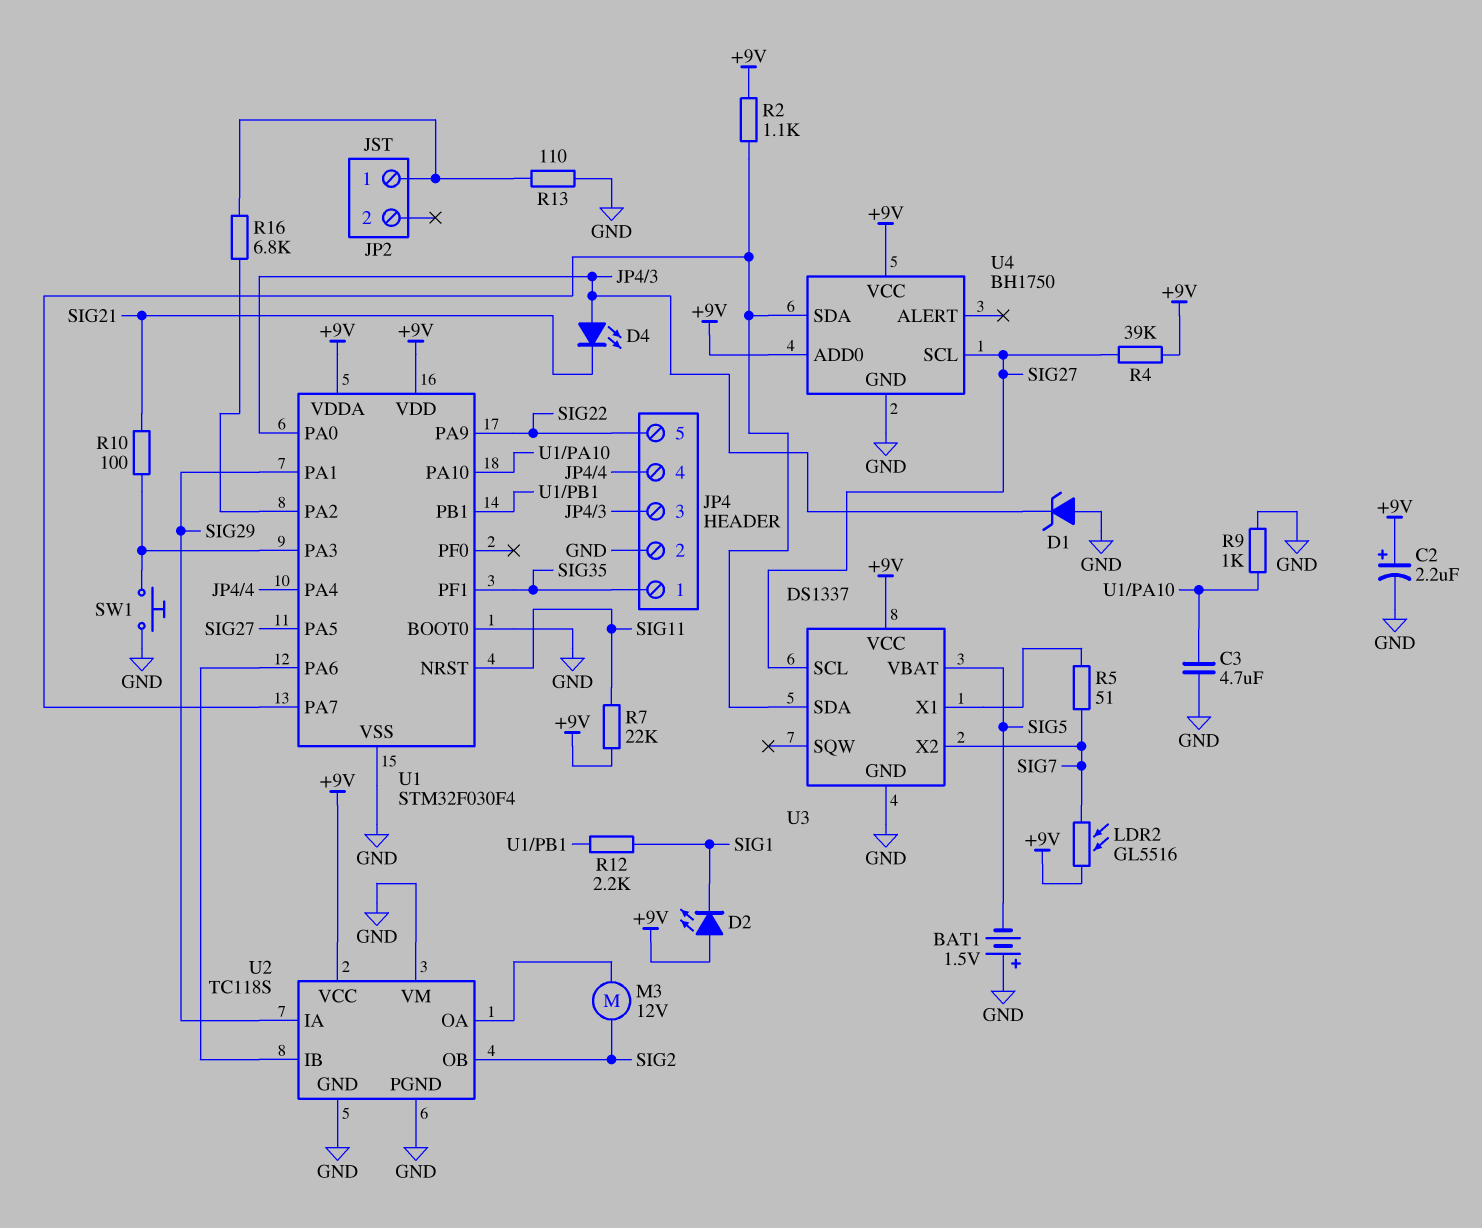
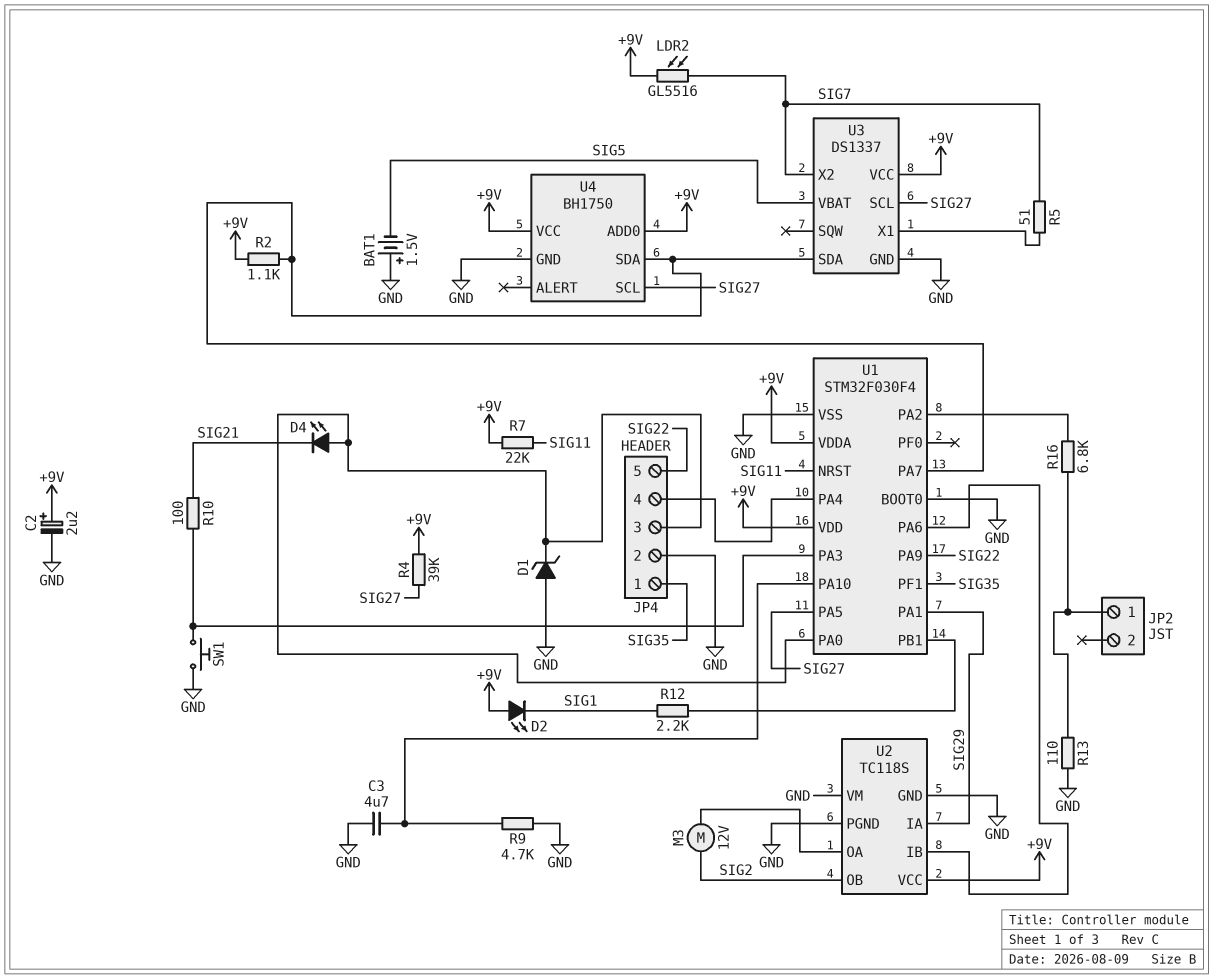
R9: 1k (GND, U1/PA10) -> 4.7k (GND, U1/PA10)

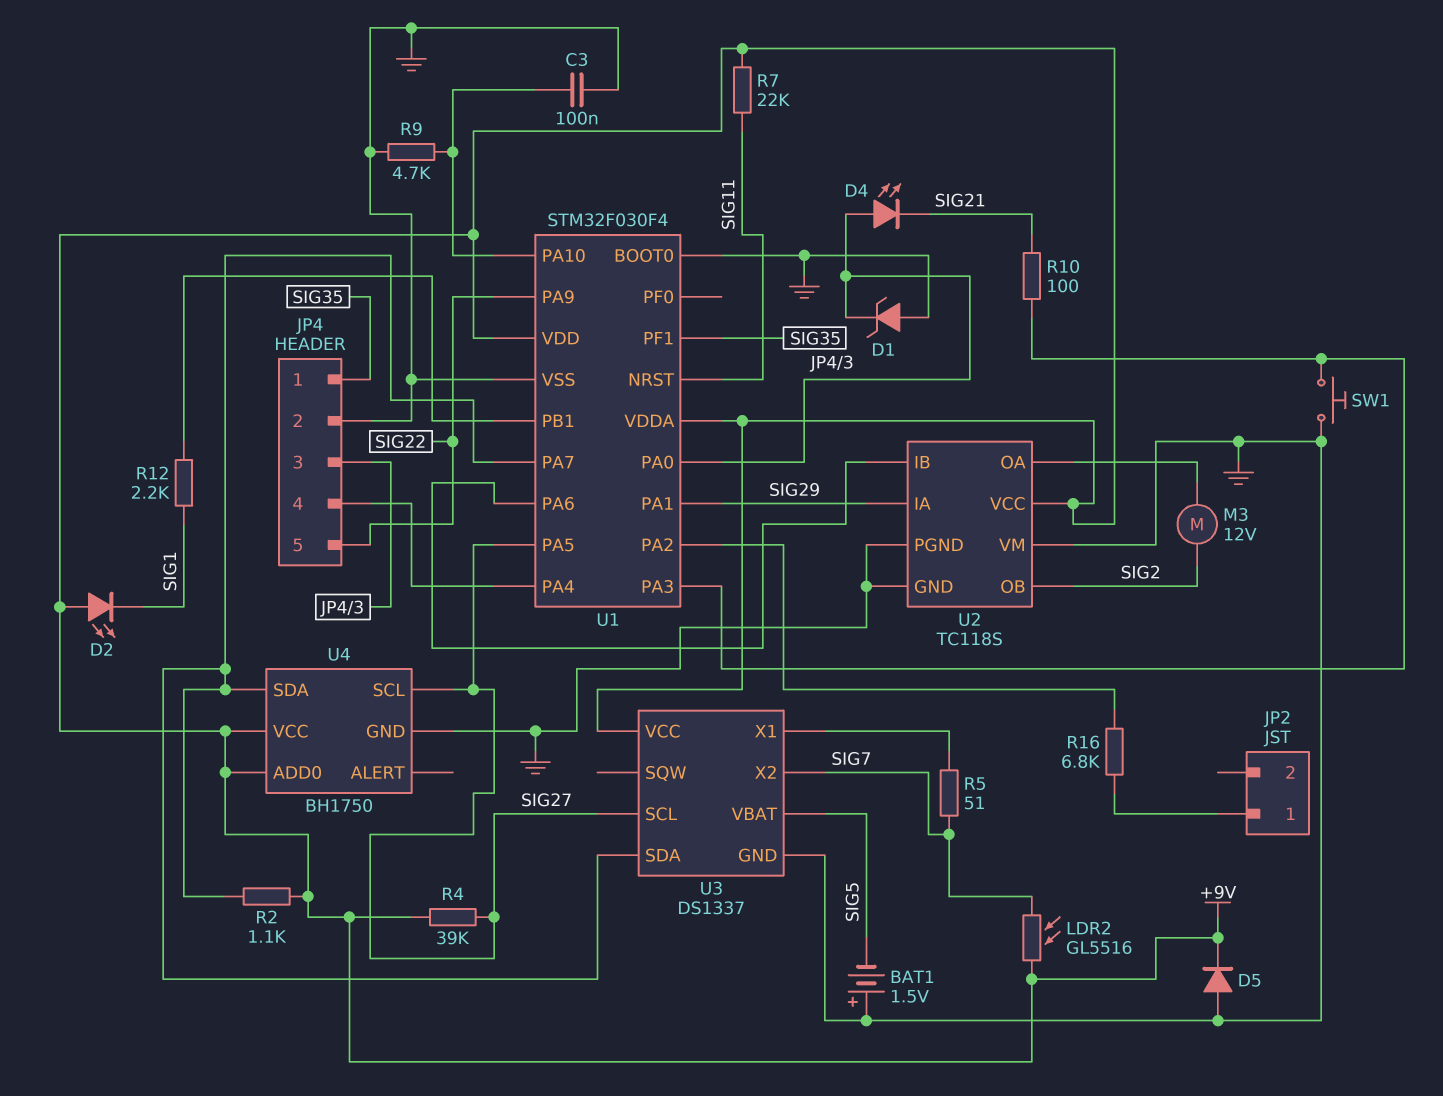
C2: 2.2uF (plus +9V, minus GND) -> none
C3: 4.7uF (GND, U1/PA10) -> 100nF (GND, U1/PA10)
D5: none -> diode (A GND, K +9V)
R13: 110 (GND, JP2/1) -> none

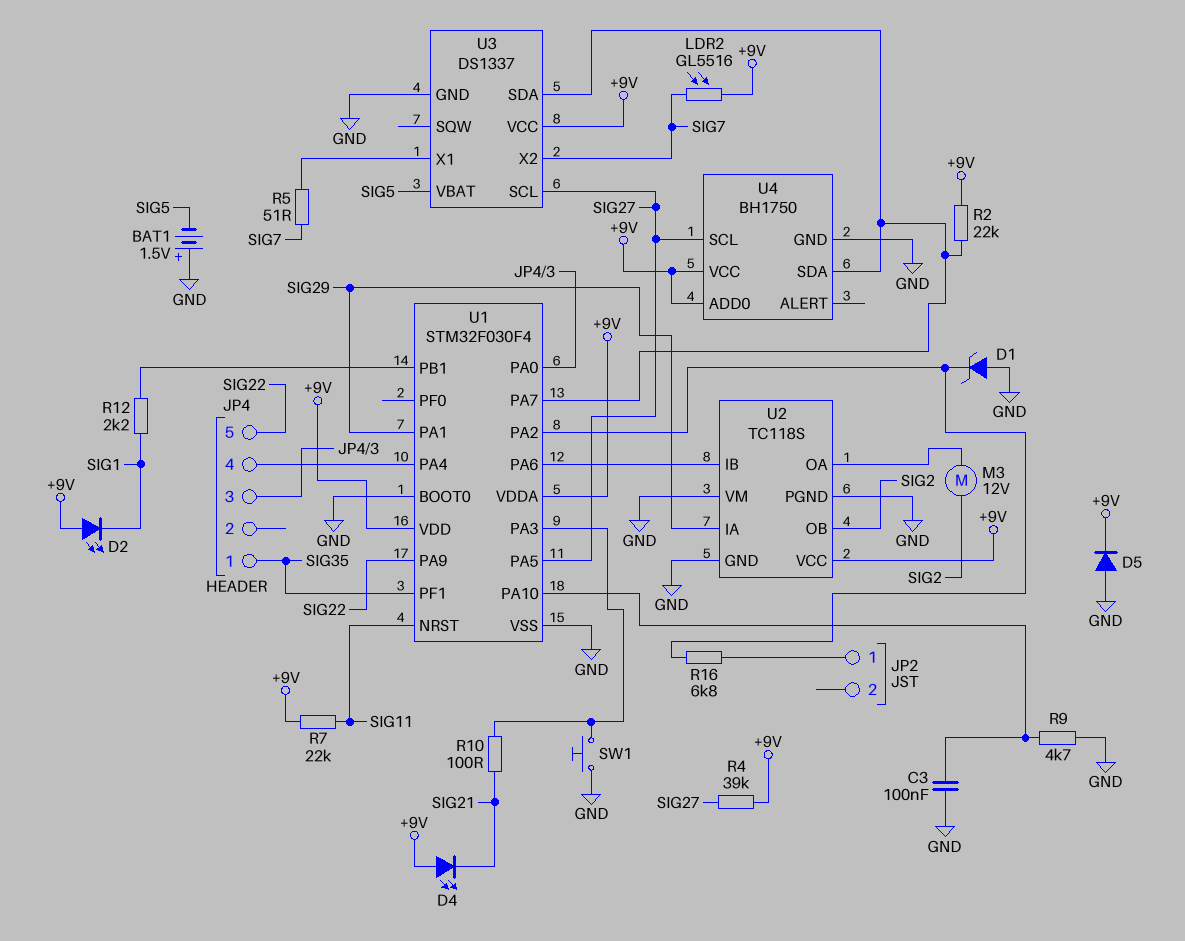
D1: zener (A GND, K JP4/3) -> zener (A GND, K U1/PA2)
D4: LED (A JP4/3, K SIG21) -> LED (A +9V, K SIG21)
JP4 pin 2: GND -> none
R2: 1.1k (+9V, U1/PA7) -> 22k (+9V, U1/PA7)

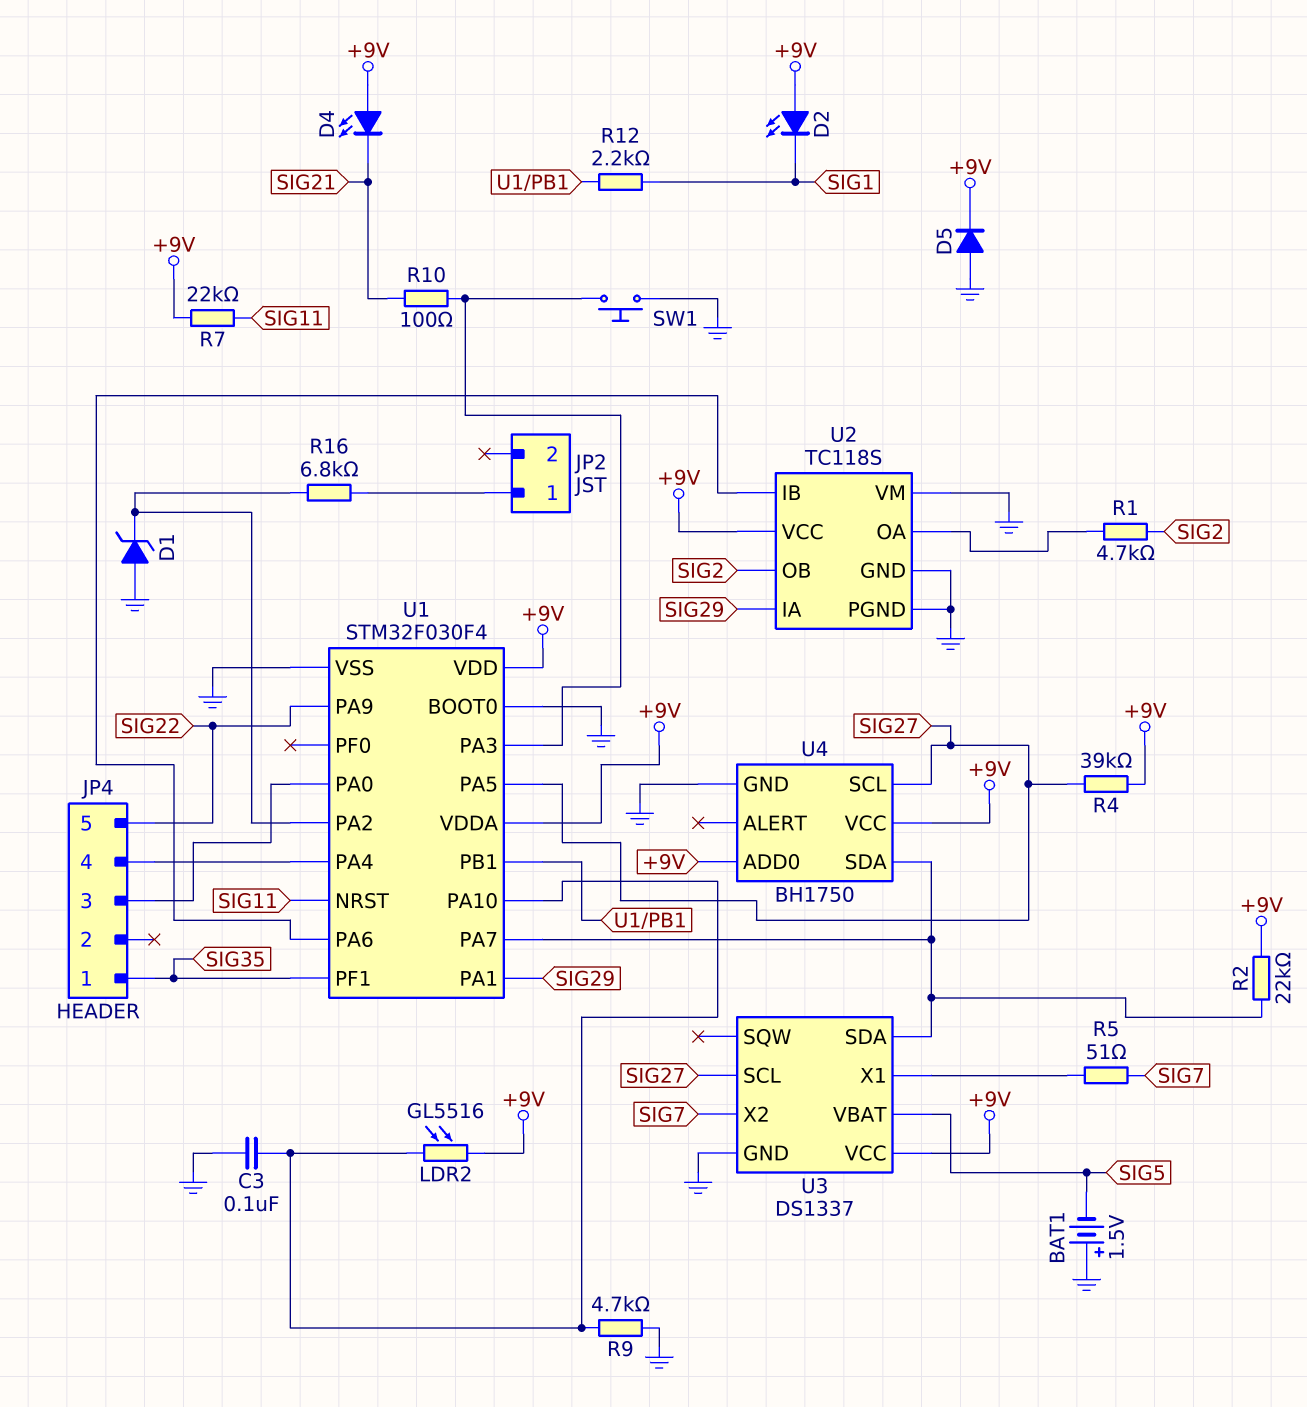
LDR2: GL5516 (+9V, SIG7) -> GL5516 (+9V, U1/PA10)
M3: motor 12V (SIG2, U2/OA) -> none
R1: none -> 4.7k (SIG2, U2/OA)

